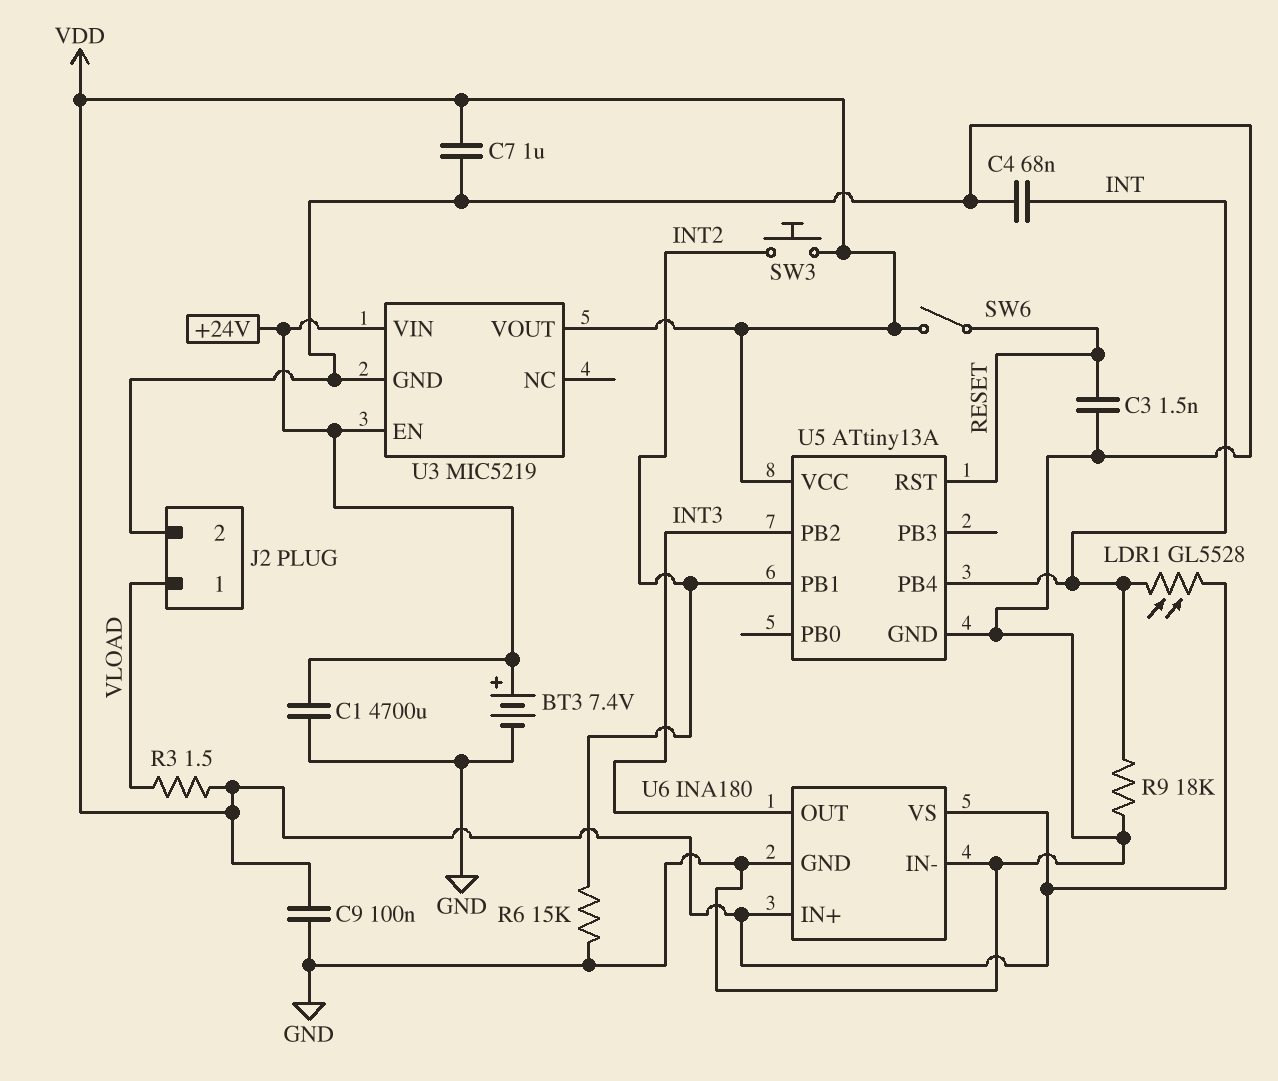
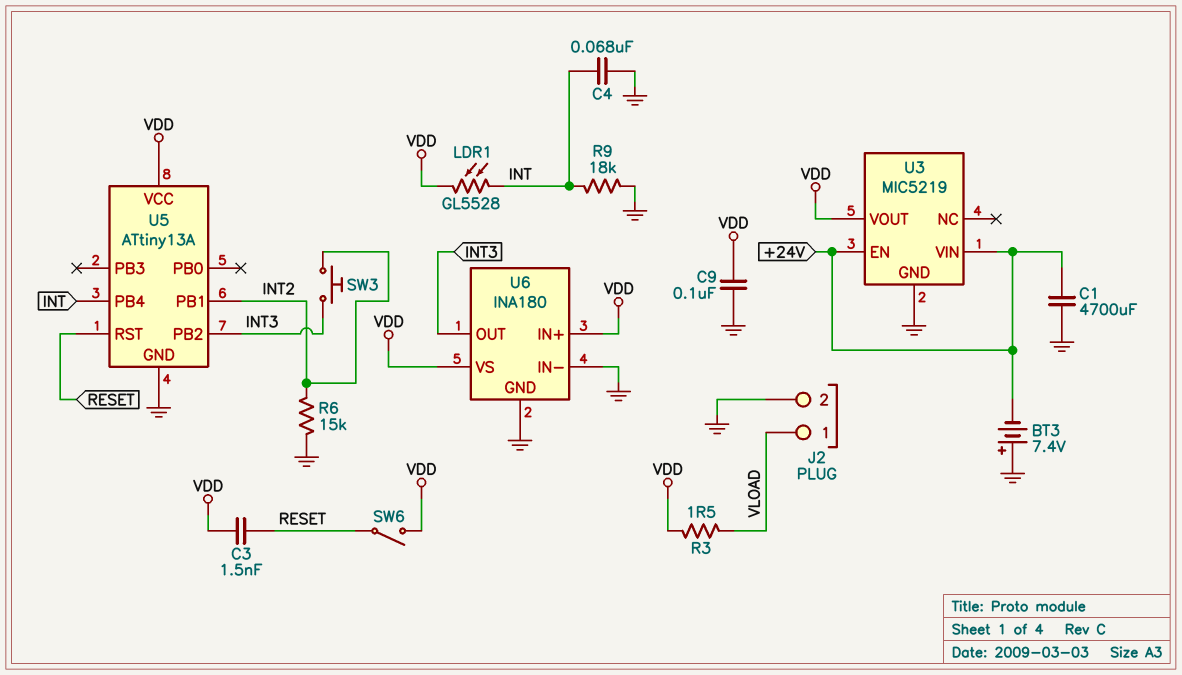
BT3: 7.4V (plus +24V, minus GND) -> 7.4V (plus GND, minus +24V)
C3: 1.5nF (GND, RESET) -> 1.5nF (RESET, VDD)
C7: 1uF (GND, VDD) -> none
SW3: button (INT2, VDD) -> button (INT2, INT3)

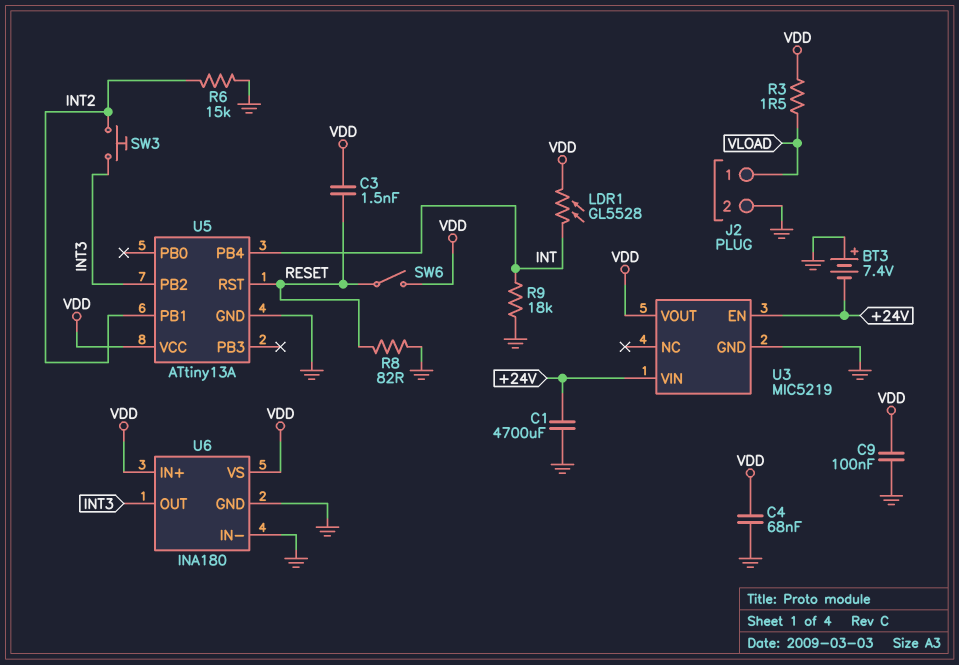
C4: 68nF (GND, INT) -> 68nF (GND, VDD)
R8: none -> 82 (GND, RESET)

